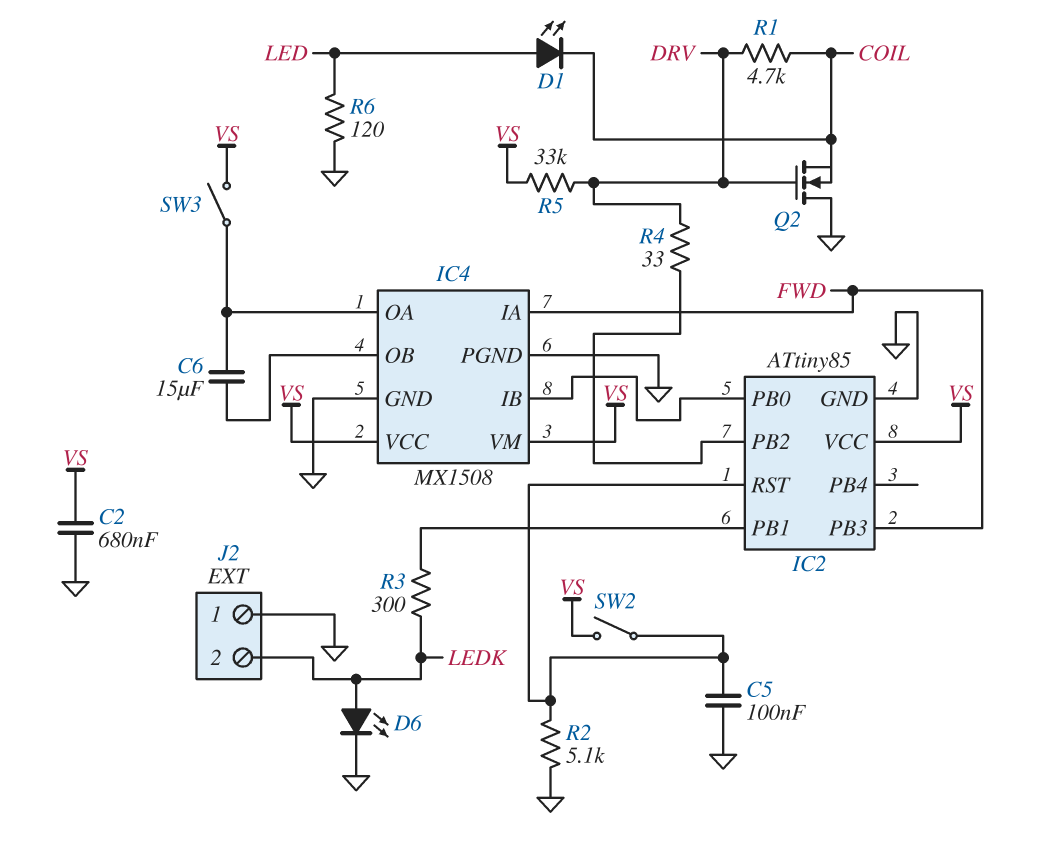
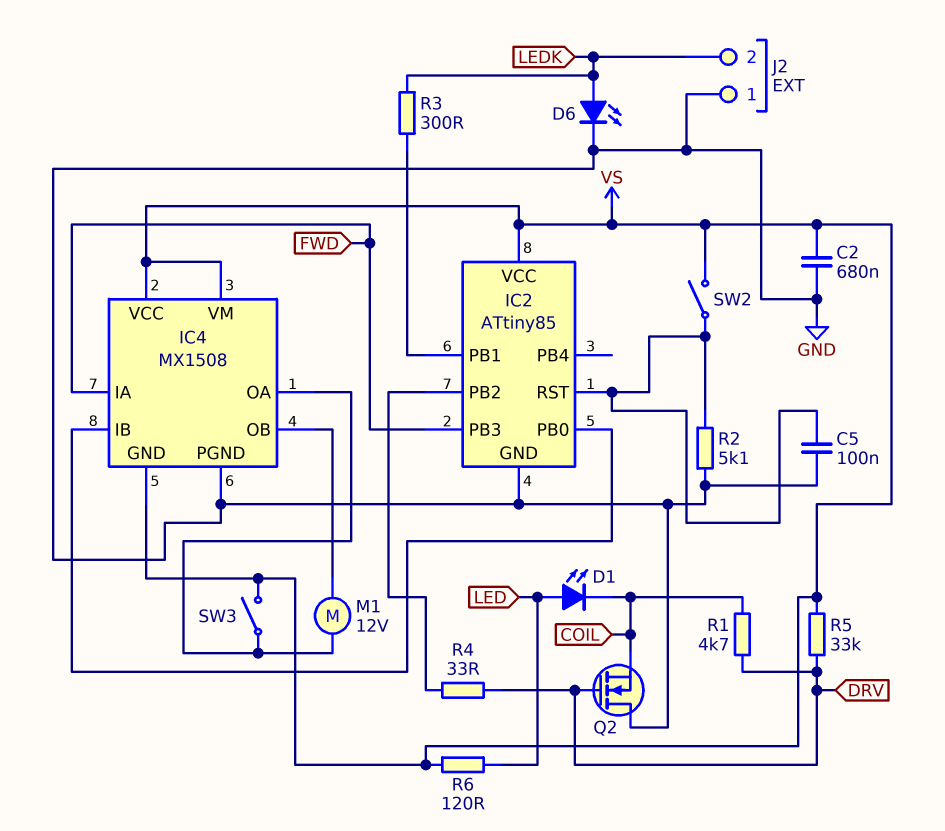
C6: 15uF (IC4/OA, IC4/OB) -> none
IC4 pin GND: GND -> VS
M1: none -> motor 12V (IC4/OA, IC4/OB)
R6: 120 (GND, LED) -> 120 (LED, VS)

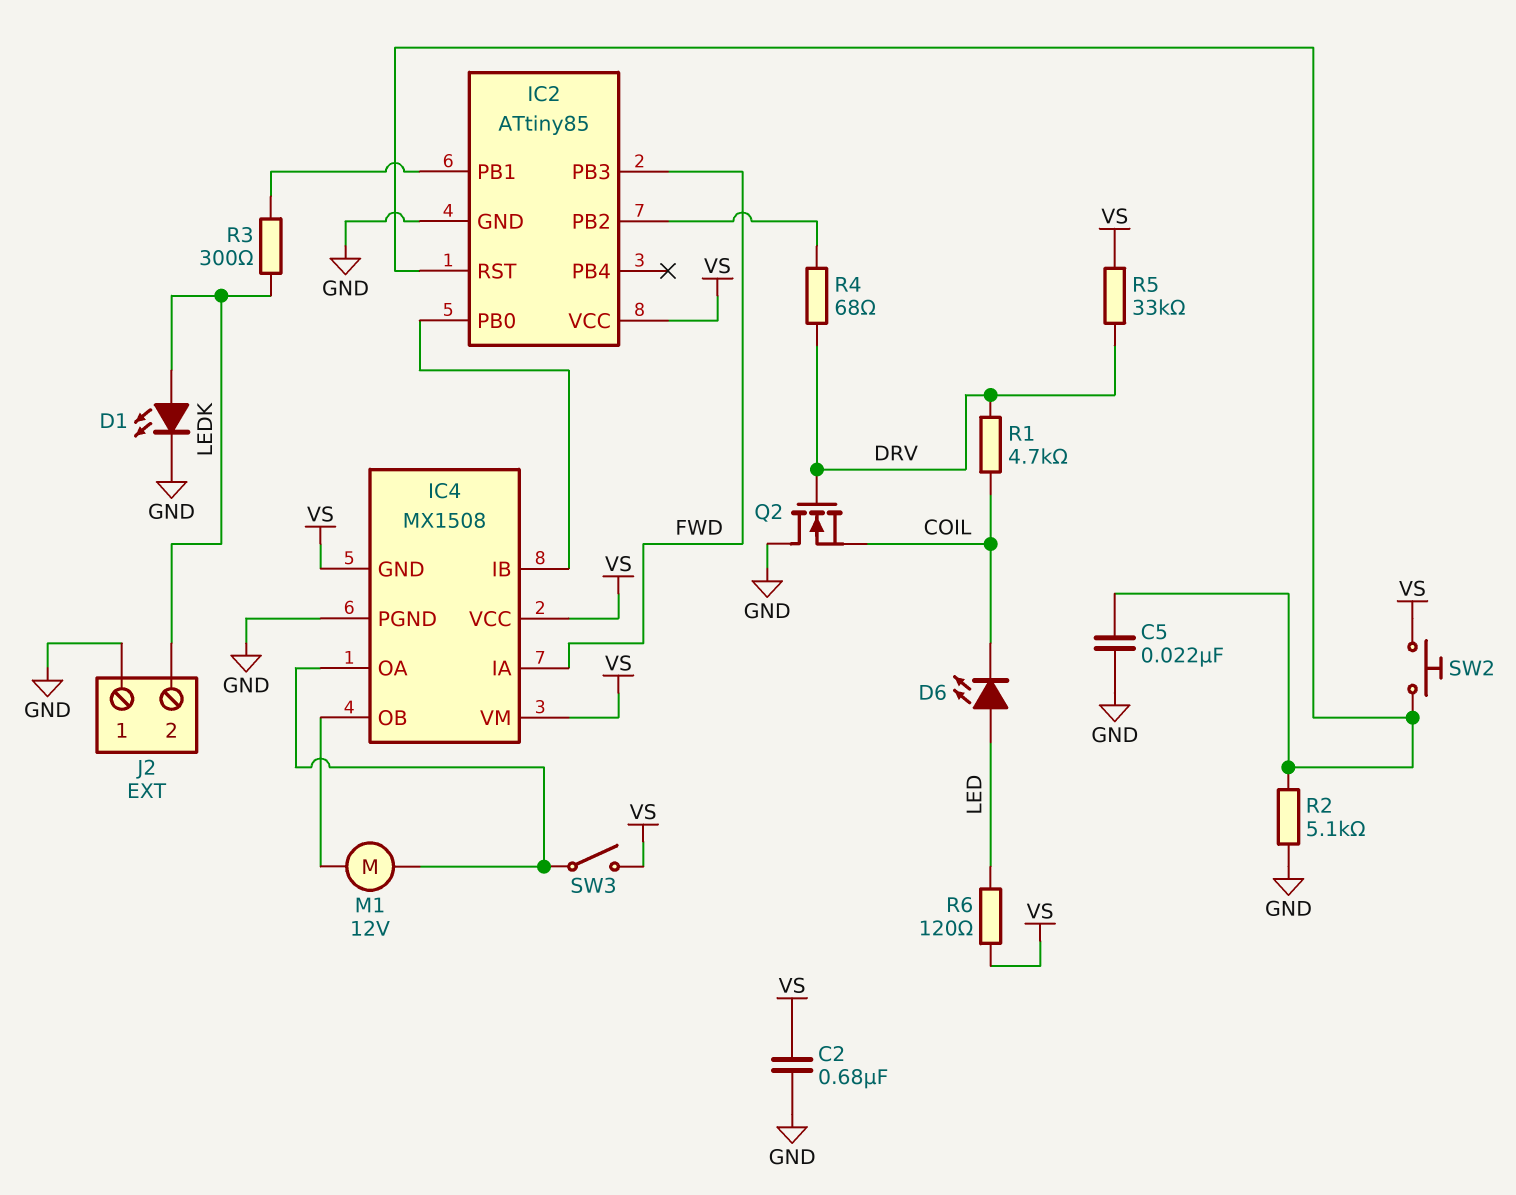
C5: 100nF (GND, IC2/RST) -> 22nF (GND, IC2/RST)
D1: LED (A LED, K COIL) -> LED (A LEDK, K GND)
D6: LED (A LEDK, K GND) -> LED (A LED, K COIL)
R4: 33 (DRV, IC2/PB2) -> 68 (DRV, IC2/PB2)
SW2: switch (IC2/RST, VS) -> button (IC2/RST, VS)

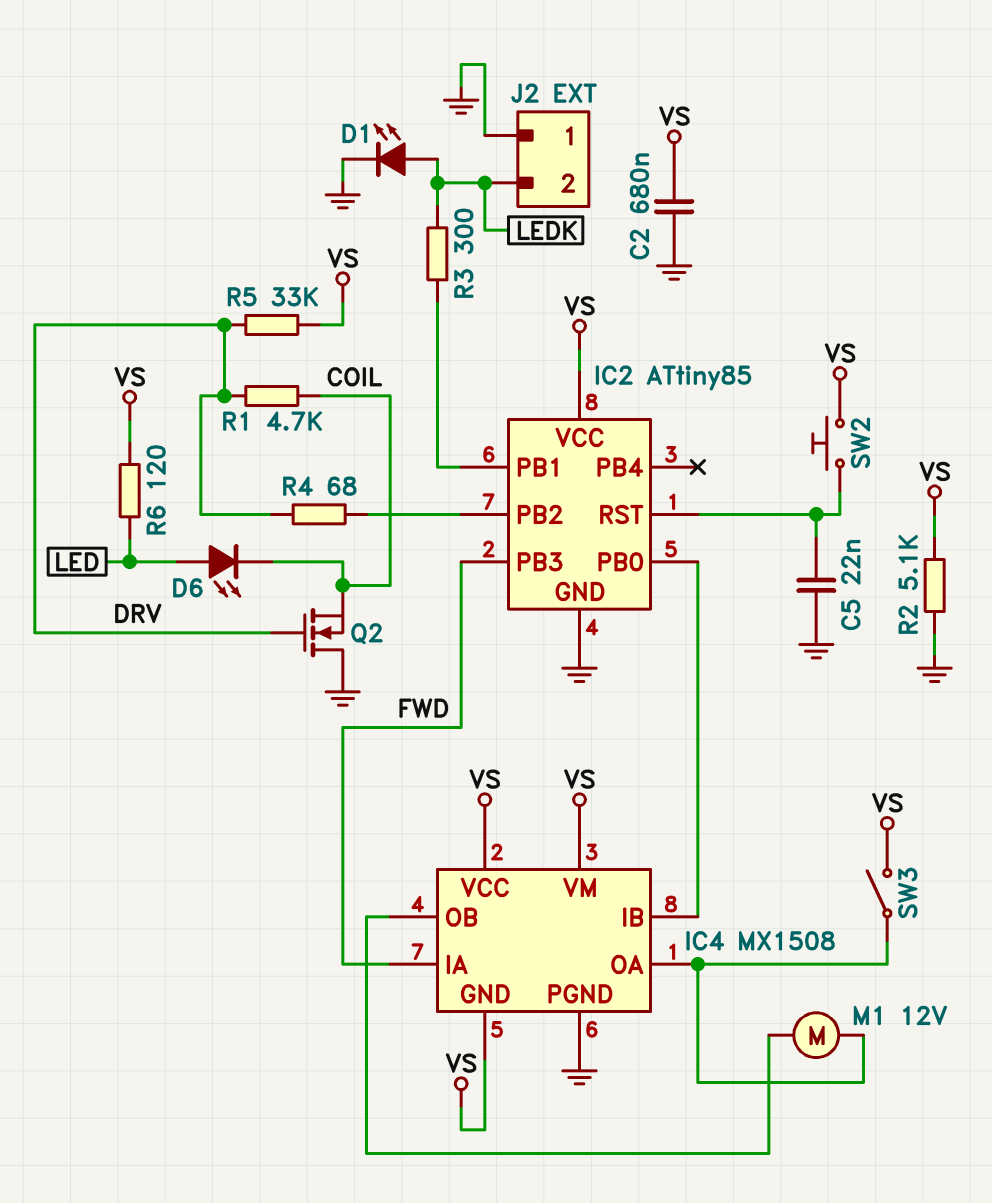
R2: 5.1k (GND, IC2/RST) -> 5.1k (GND, VS)

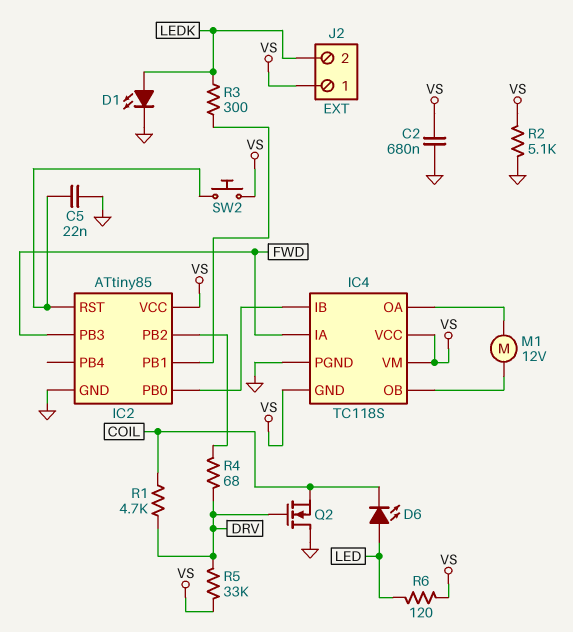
IC4: MX1508 -> TC118S
J2 pin 1: GND -> VS
SW3: switch (IC4/OA, VS) -> none

